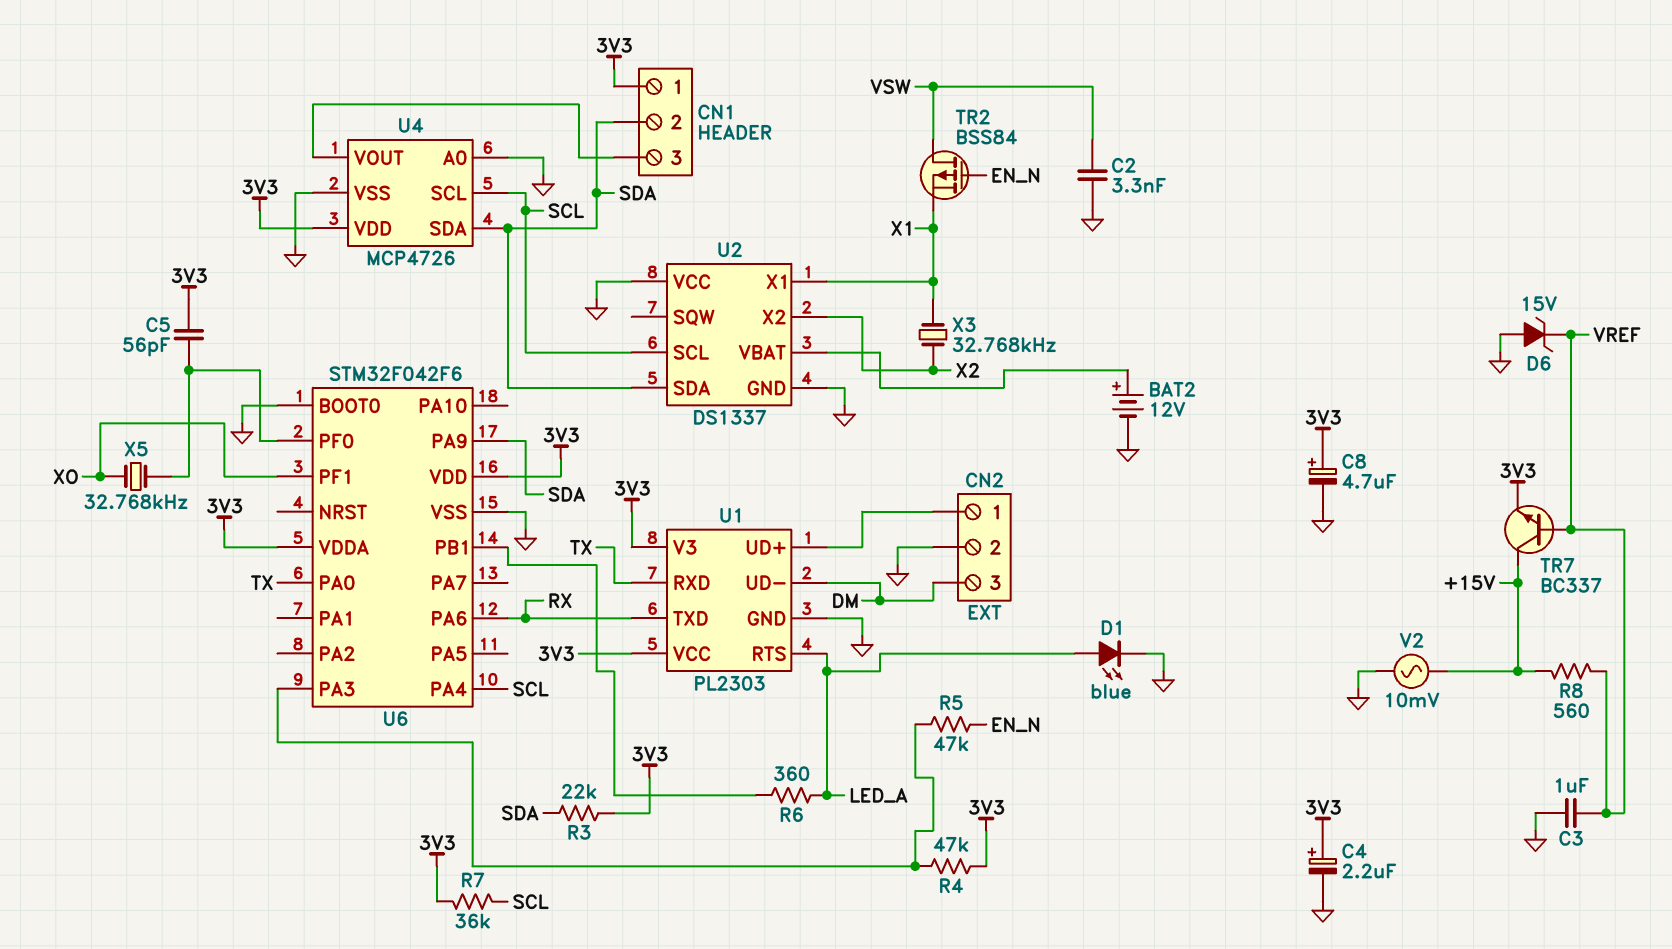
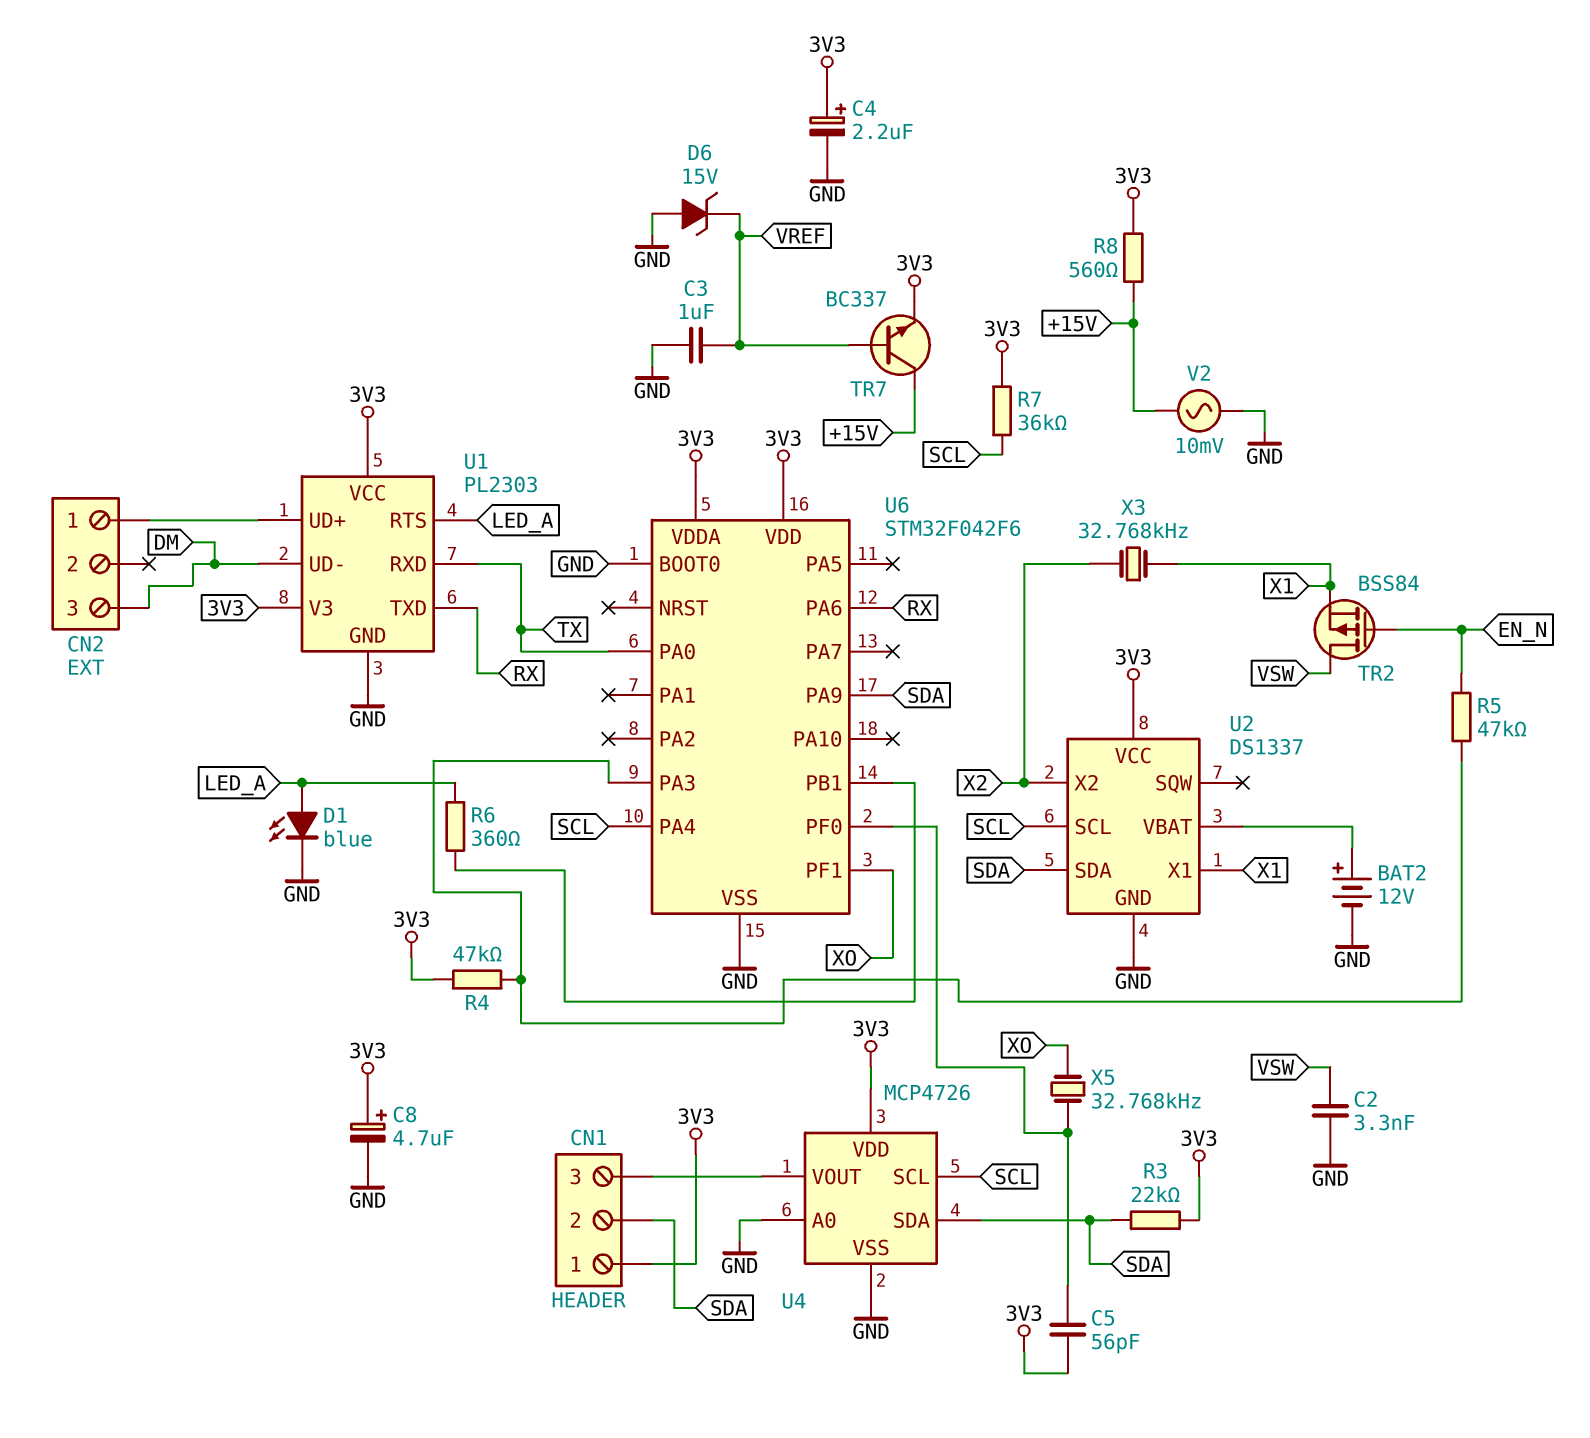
CN2 pin 2: GND -> none
R8: 560 (+15V, VREF) -> 560 (+15V, 3V3)
U2 pin VCC: GND -> 3V3

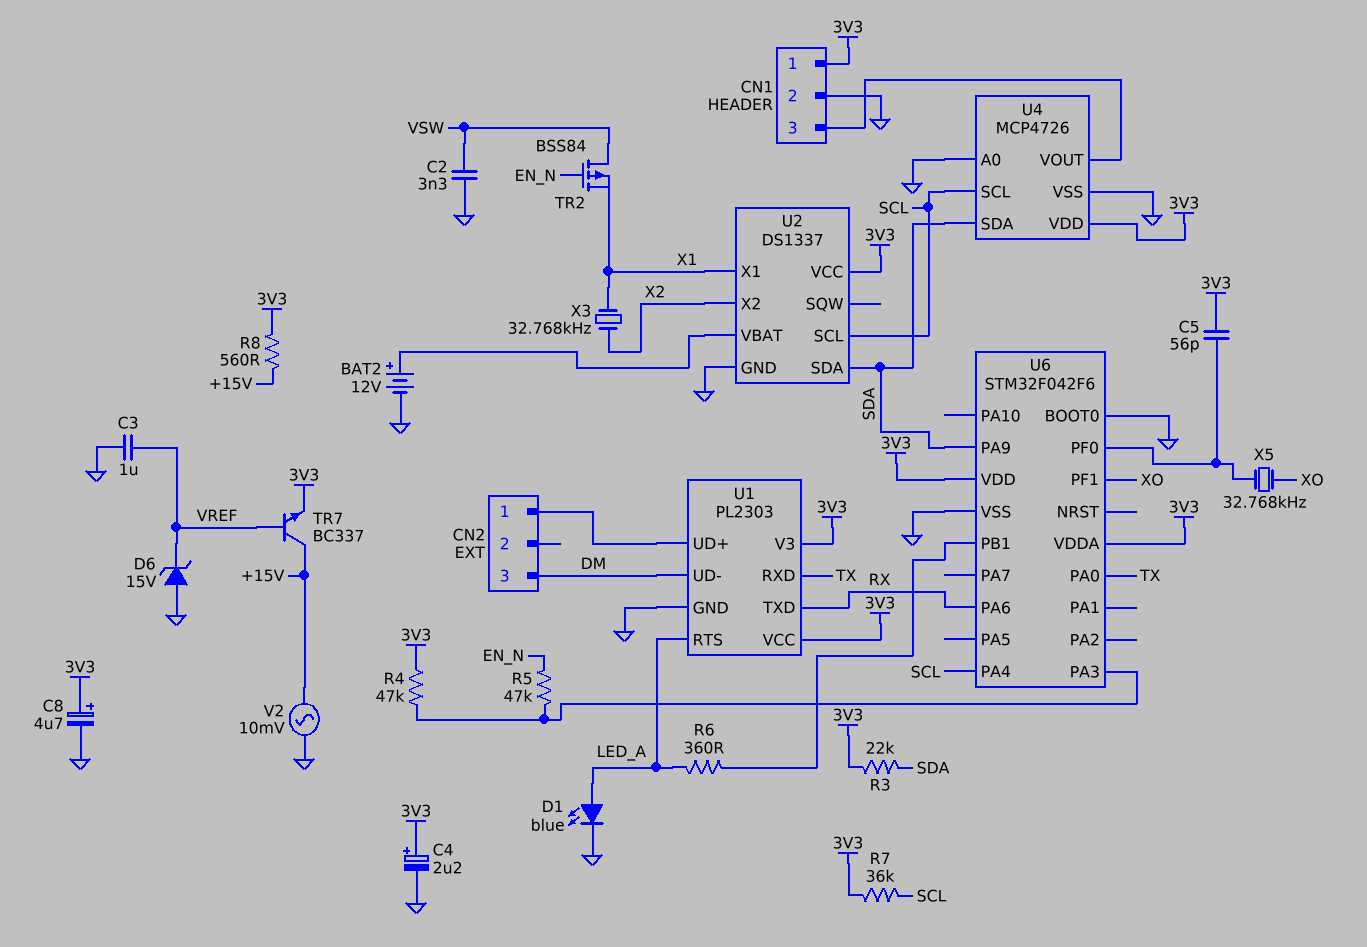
CN1 pin 2: SDA -> GND

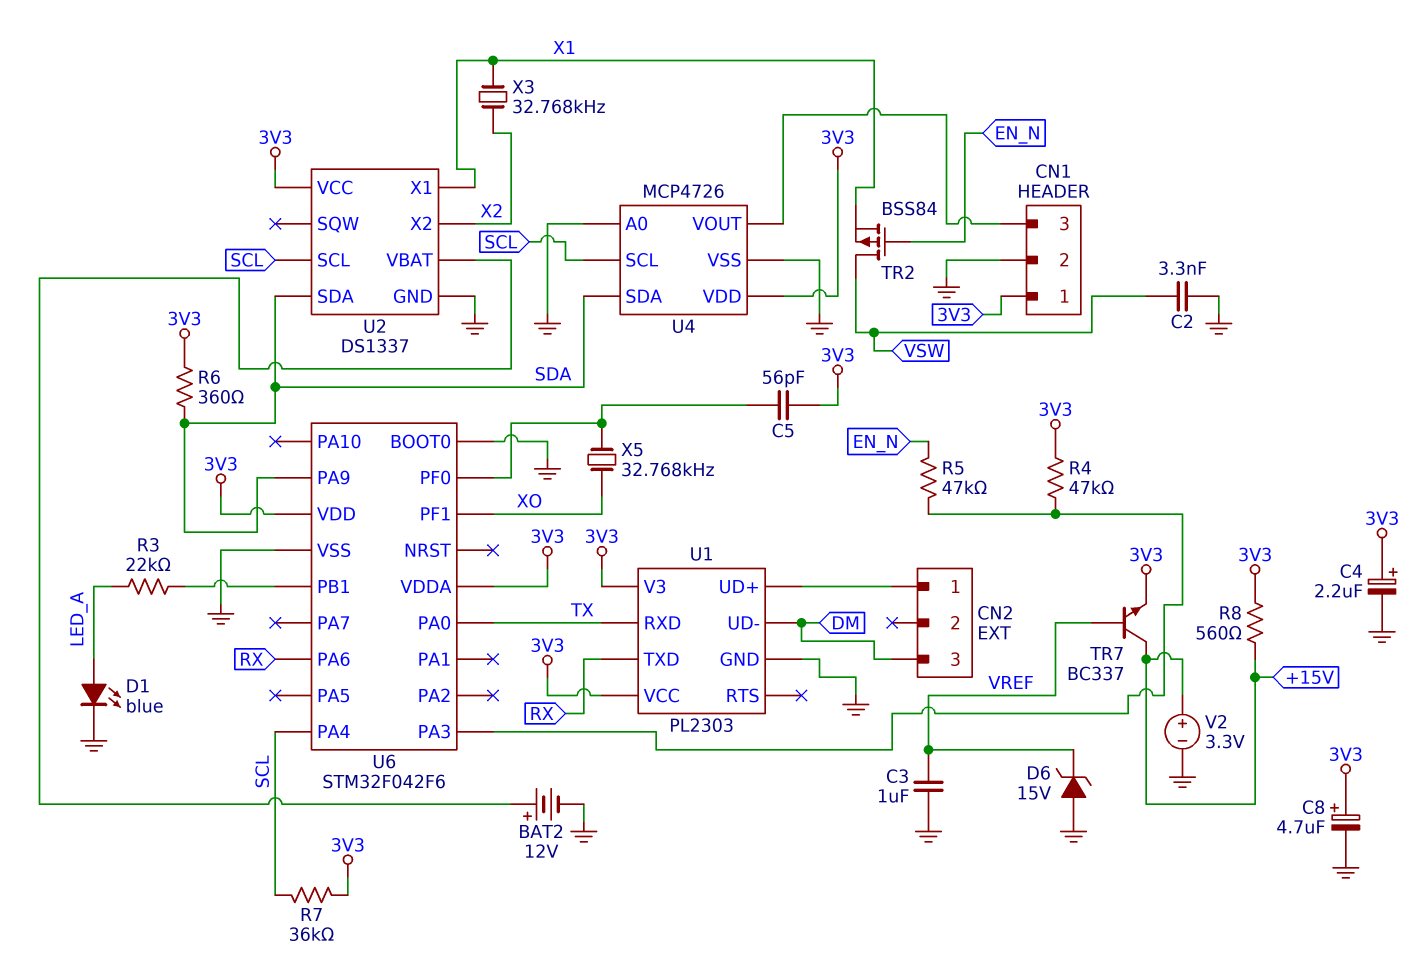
R3: 22k (3V3, SDA) -> 22k (LED_A, U6/PB1)
R6: 360 (LED_A, U6/PB1) -> 360 (3V3, SDA)
U1 pin RTS: LED_A -> none
V2: AC 10mV (+15V, GND) -> 3.3V (plus +15V, minus GND)

